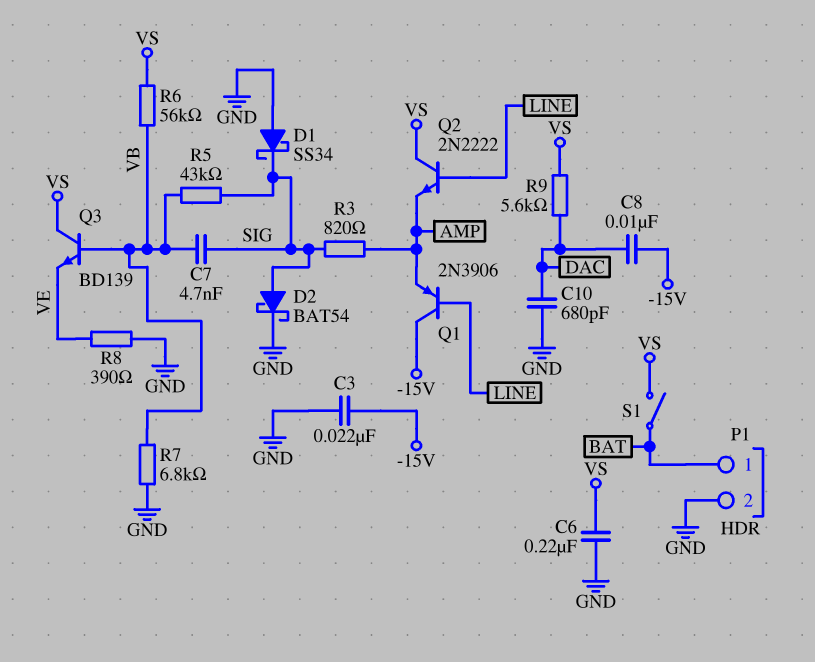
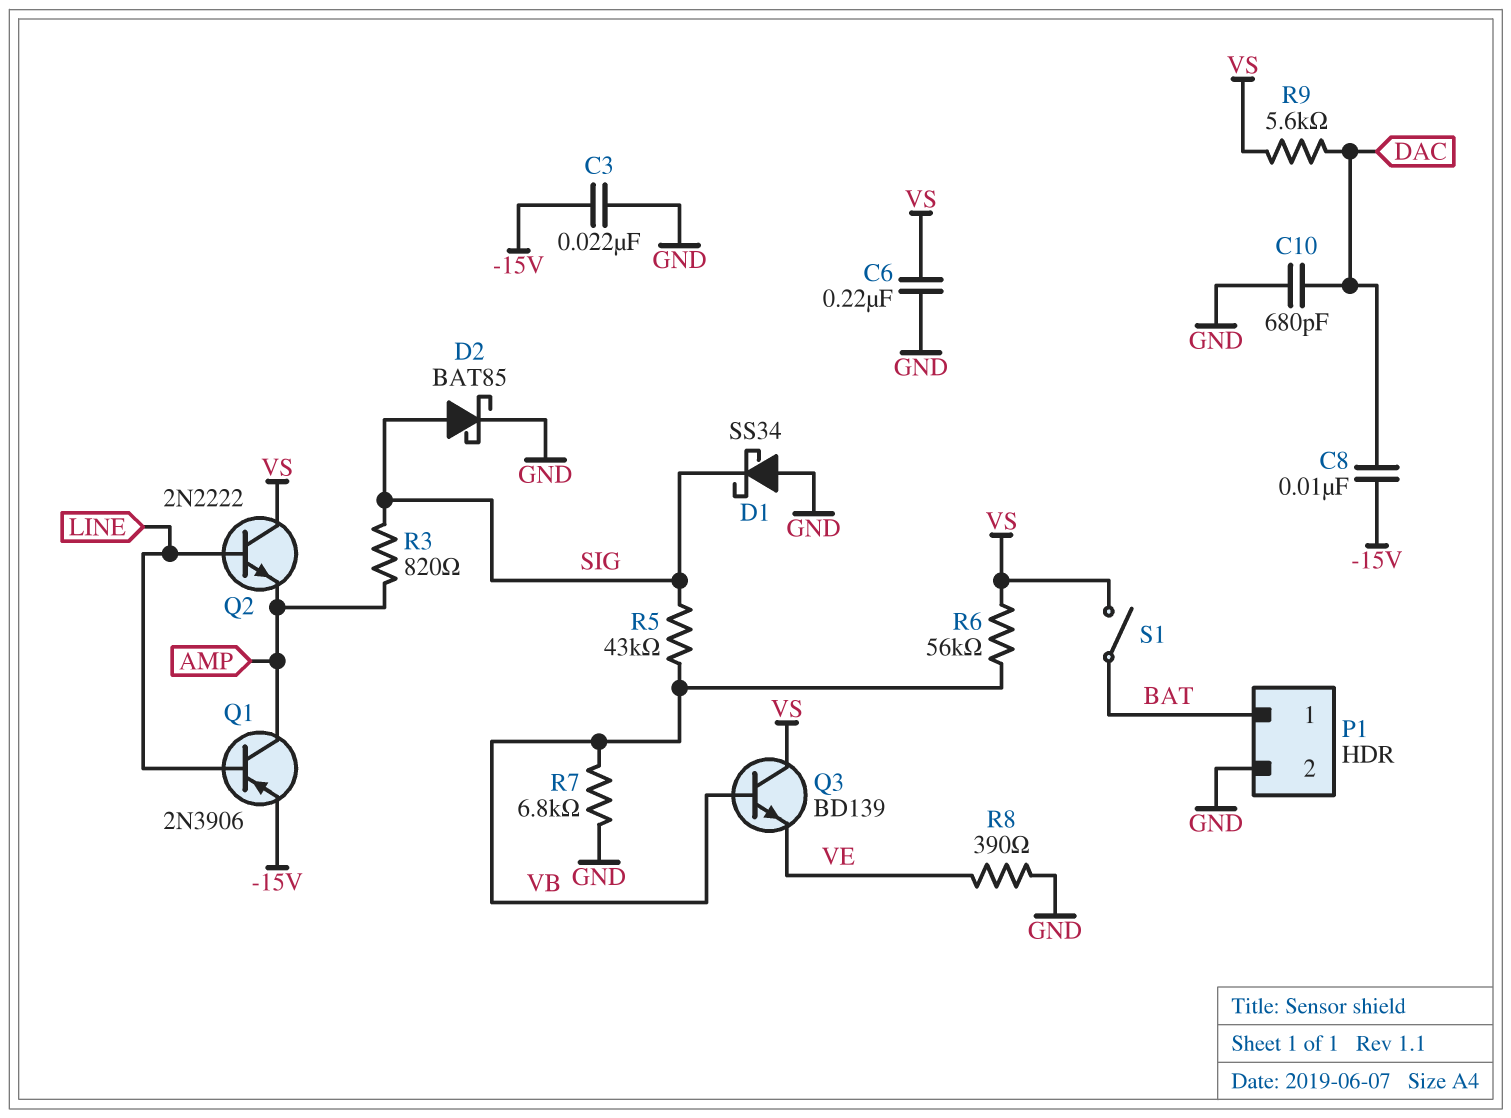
C7: 4.7nF (SIG, VB) -> none
D2: schottky BAT54 (A SIG, K GND) -> schottky BAT85 (A SIG, K GND)
Q1: PNP 2N3906 (B LINE, C -15V, E AMP) -> PNP 2N3906 (B LINE, C AMP, E -15V)

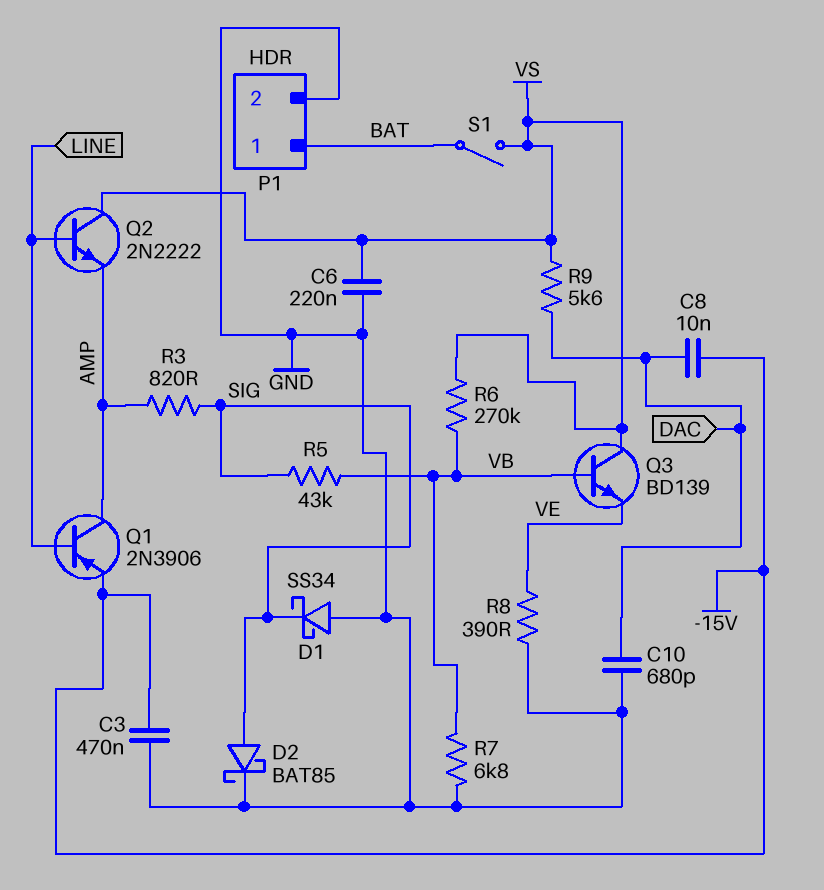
C3: 22nF (-15V, GND) -> 470nF (-15V, GND)
R6: 56k (VB, VS) -> 270k (VB, VS)

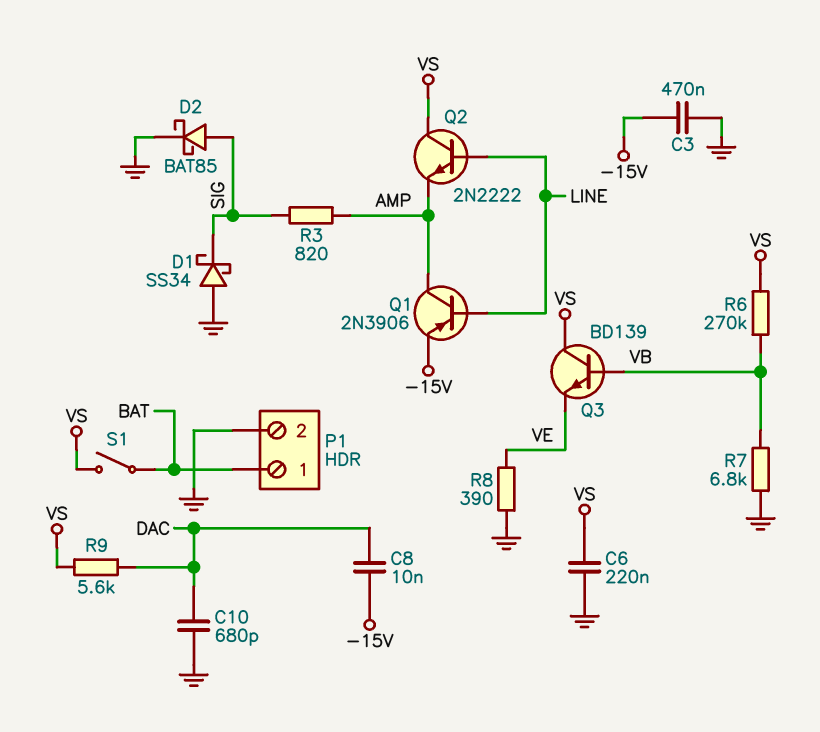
R5: 43k (SIG, VB) -> none

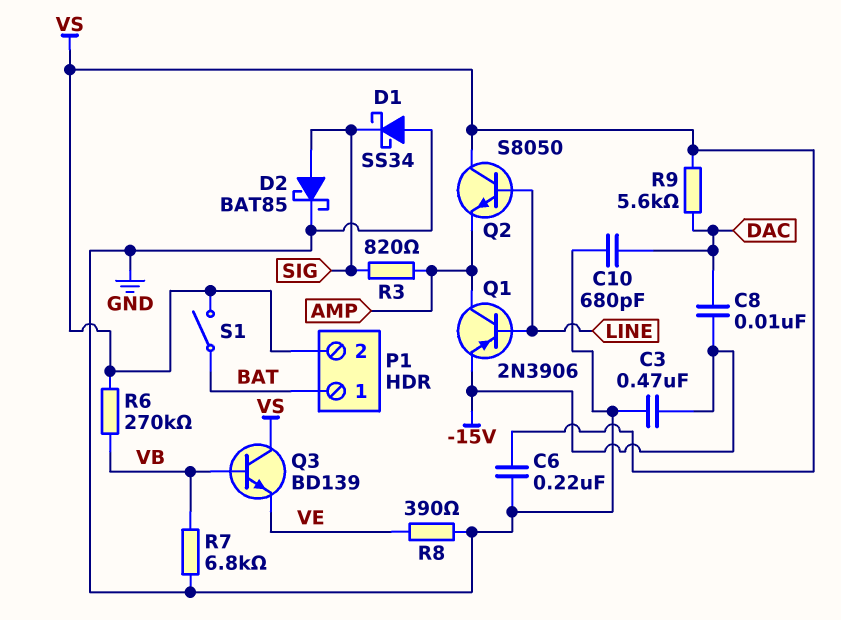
P1 pin 2: GND -> VS
Q2: NPN 2N2222 (B LINE, C VS, E AMP) -> NPN S8050 (B LINE, C VS, E AMP)

